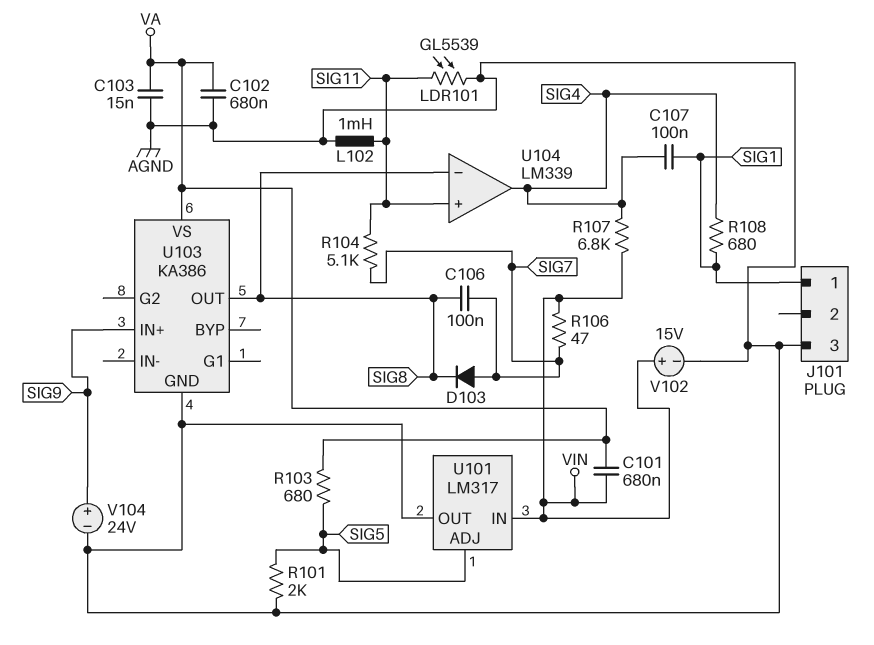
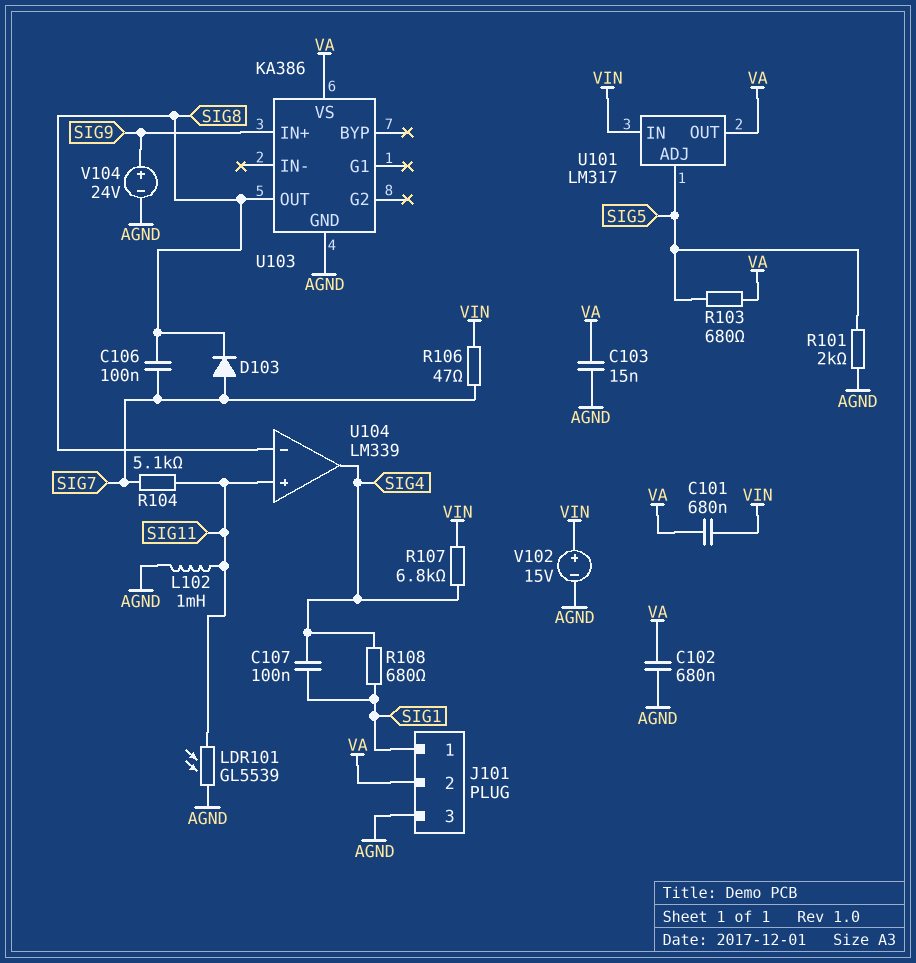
J101 pin 2: none -> VA
U101 pin OUT: AGND -> VA

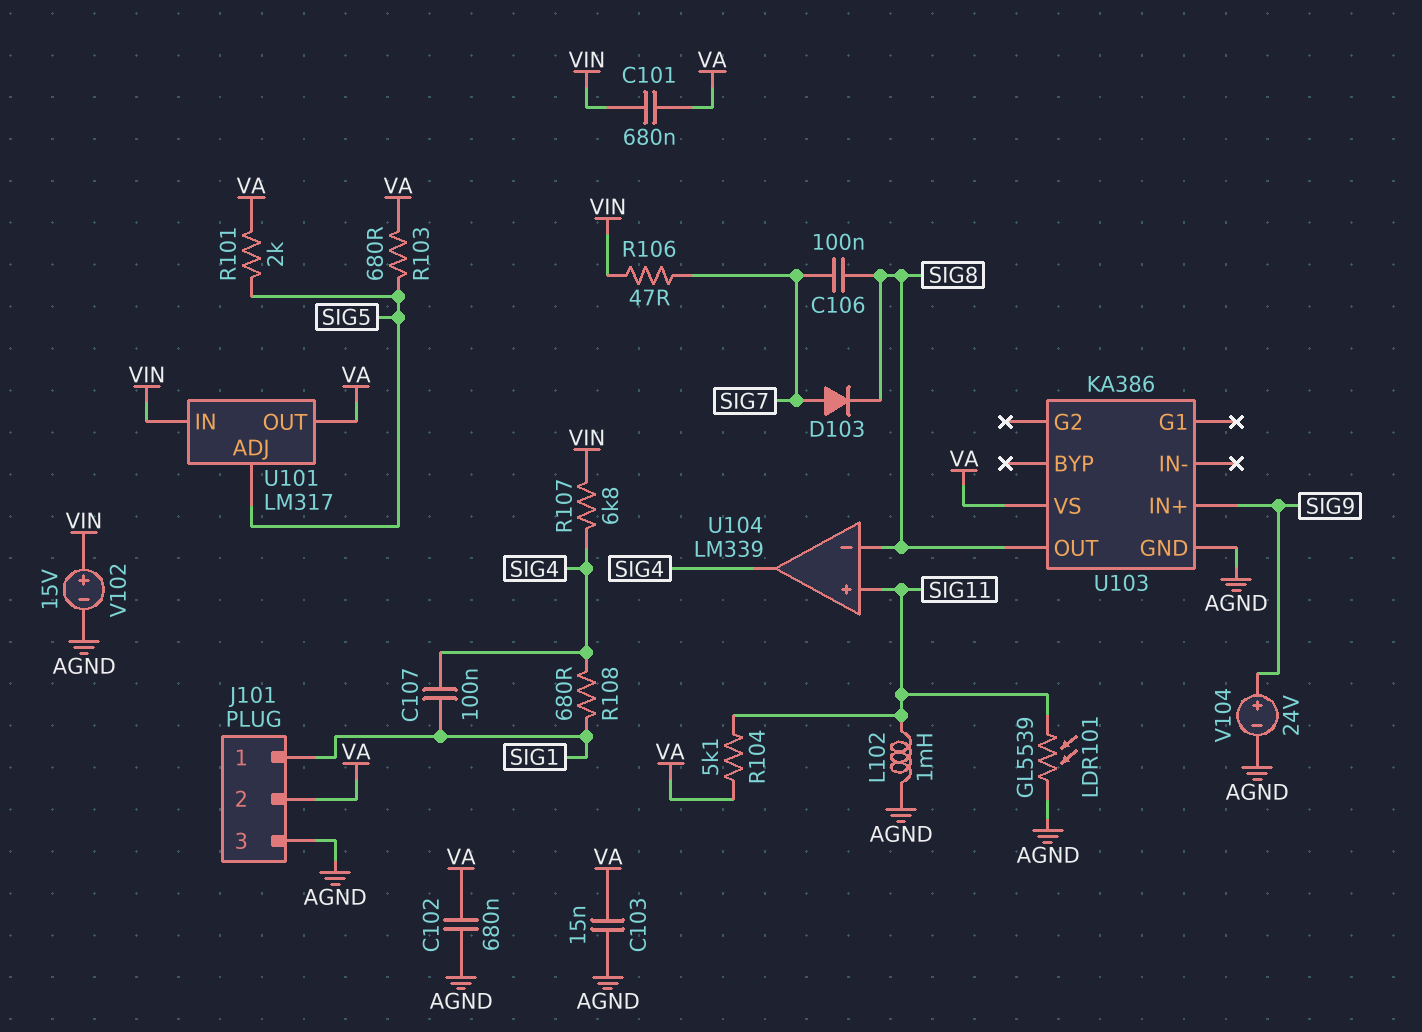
R101: 2k (AGND, SIG5) -> 2k (SIG5, VA)
R104: 5.1k (SIG7, SIG11) -> 5.1k (SIG11, VA)

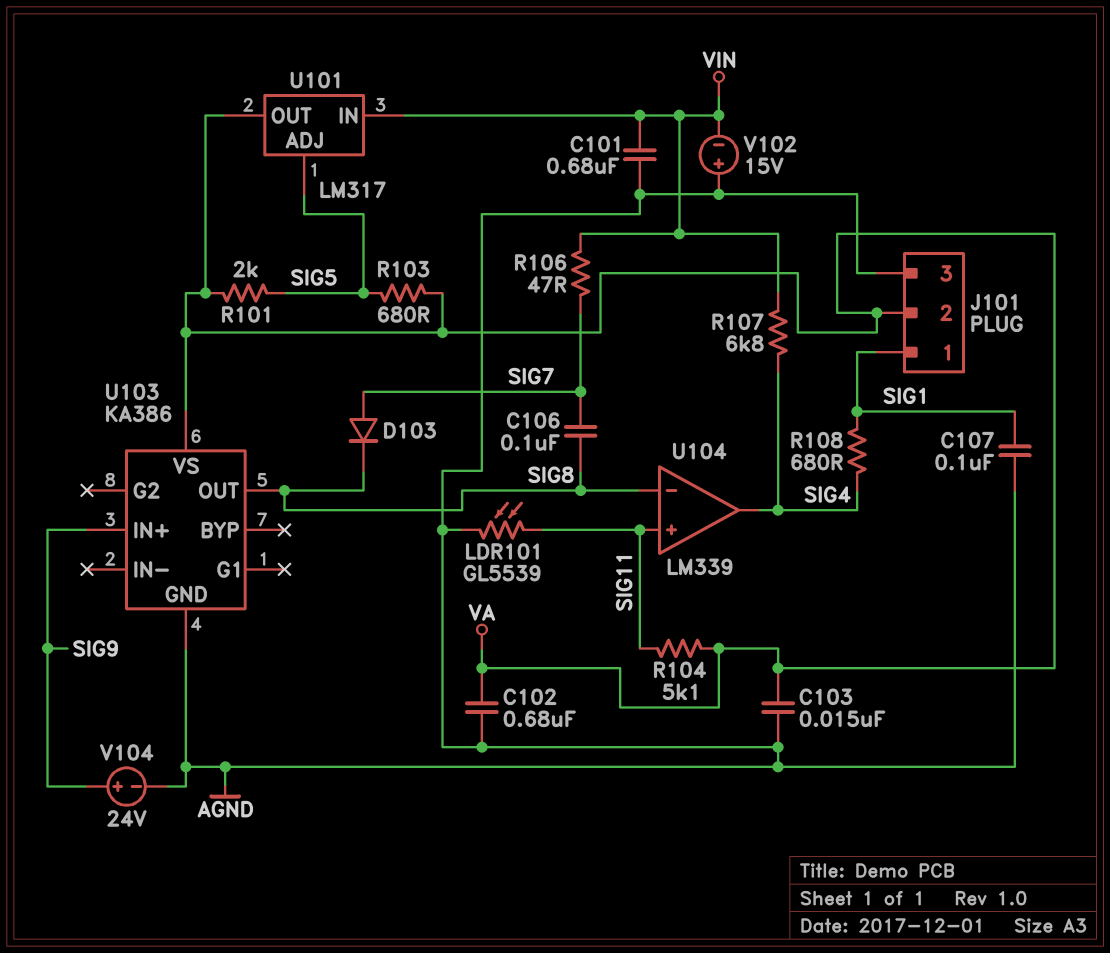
C101: 680nF (VA, VIN) -> 680nF (AGND, VIN)
C107: 100nF (SIG1, SIG4) -> 100nF (AGND, SIG1)
L102: 1mH (AGND, SIG11) -> none
V102: 15V (plus VIN, minus AGND) -> 15V (plus AGND, minus VIN)

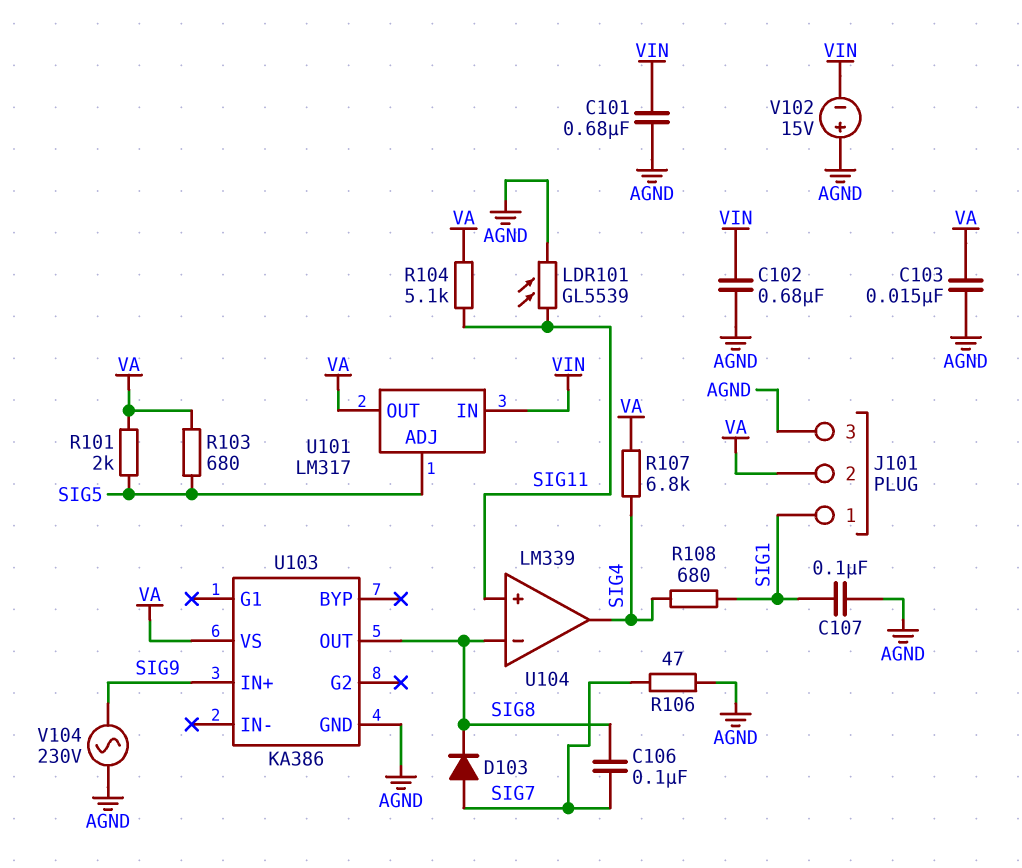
C102: 680nF (AGND, VA) -> 680nF (AGND, VIN)
R106: 47 (SIG7, VIN) -> 47 (AGND, SIG7)
R107: 6.8k (SIG4, VIN) -> 6.8k (SIG4, VA)
V104: 24V (plus SIG9, minus AGND) -> AC 230V (AGND, SIG9)

